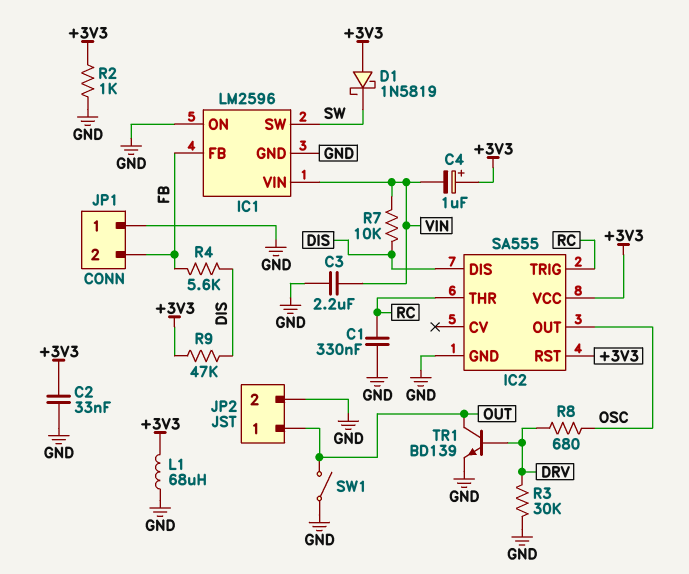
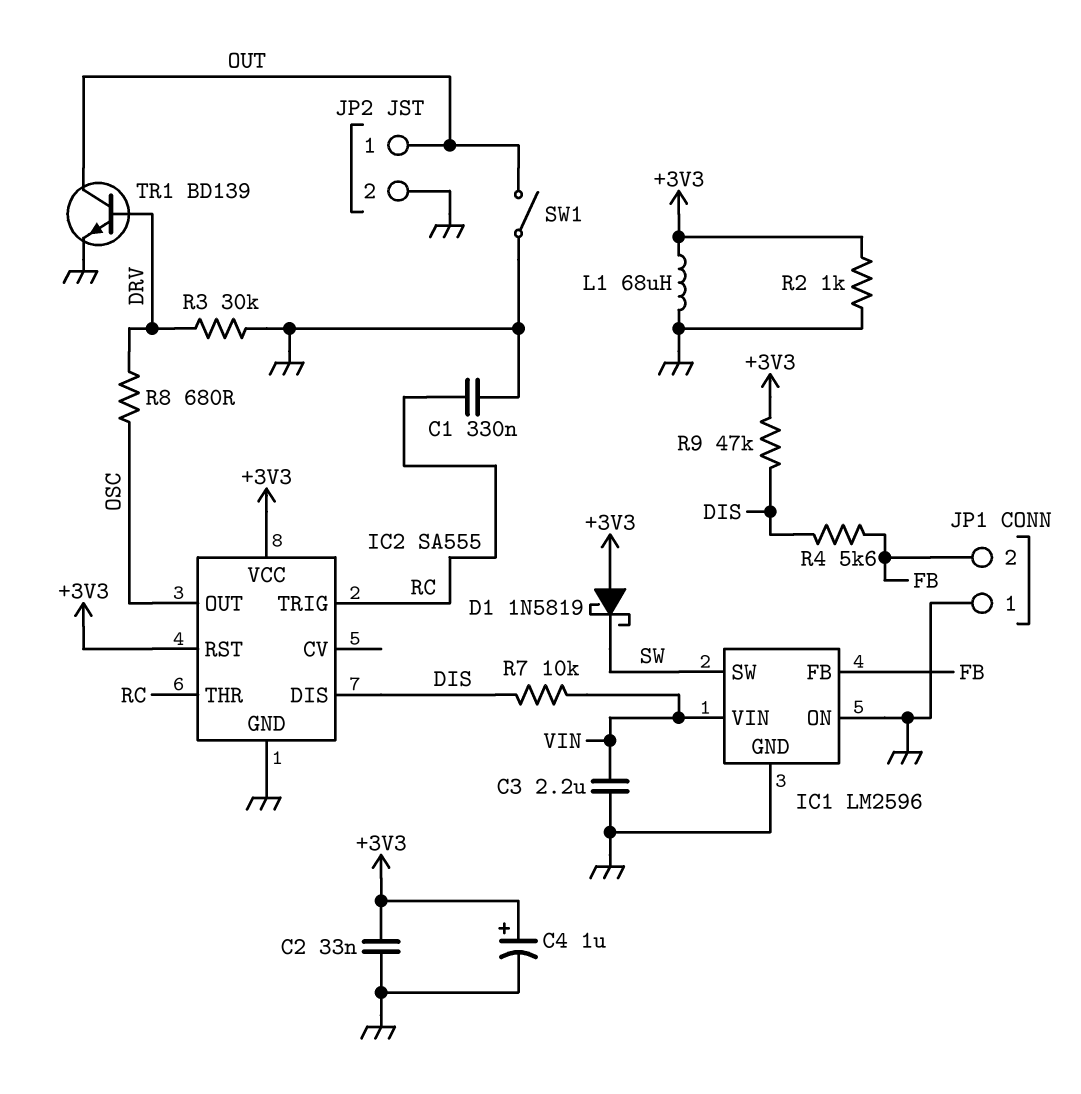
C4: 1uF (plus +3V3, minus VIN) -> 1uF (plus +3V3, minus GND)

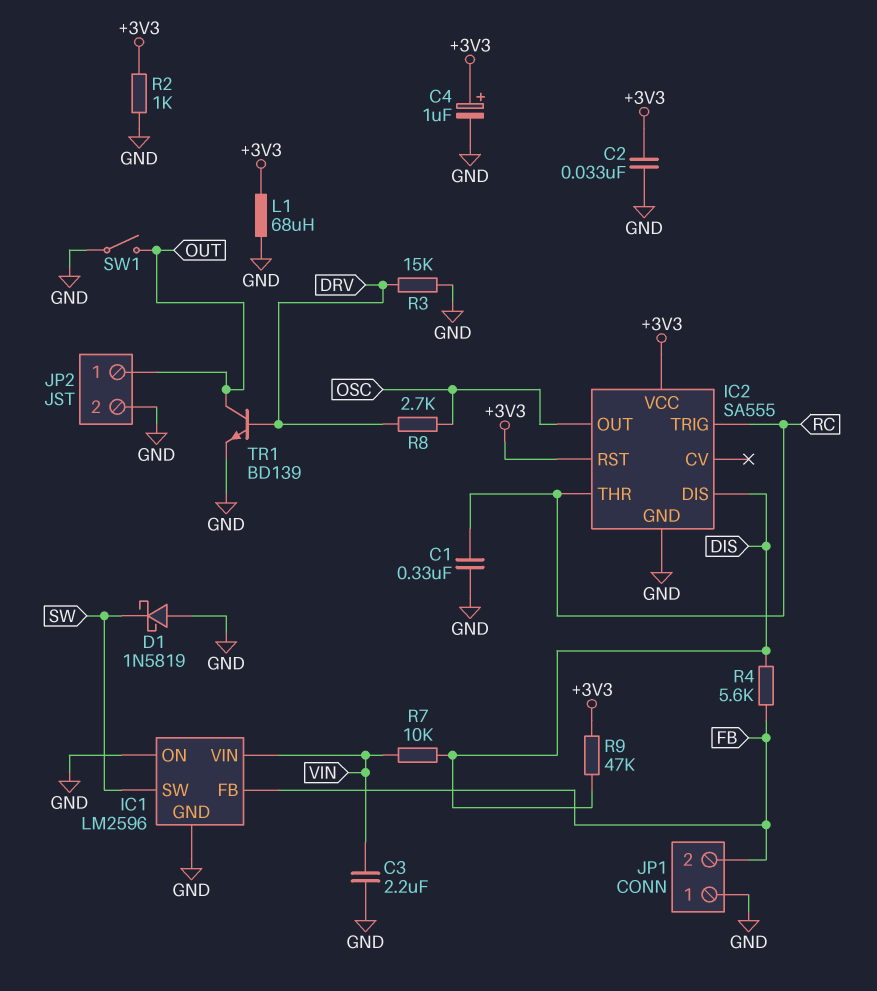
D1: schottky 1N5819 (A +3V3, K SW) -> schottky 1N5819 (A GND, K SW)
R3: 30k (DRV, GND) -> 15k (DRV, GND)
R8: 680 (DRV, OSC) -> 2.7k (DRV, OSC)

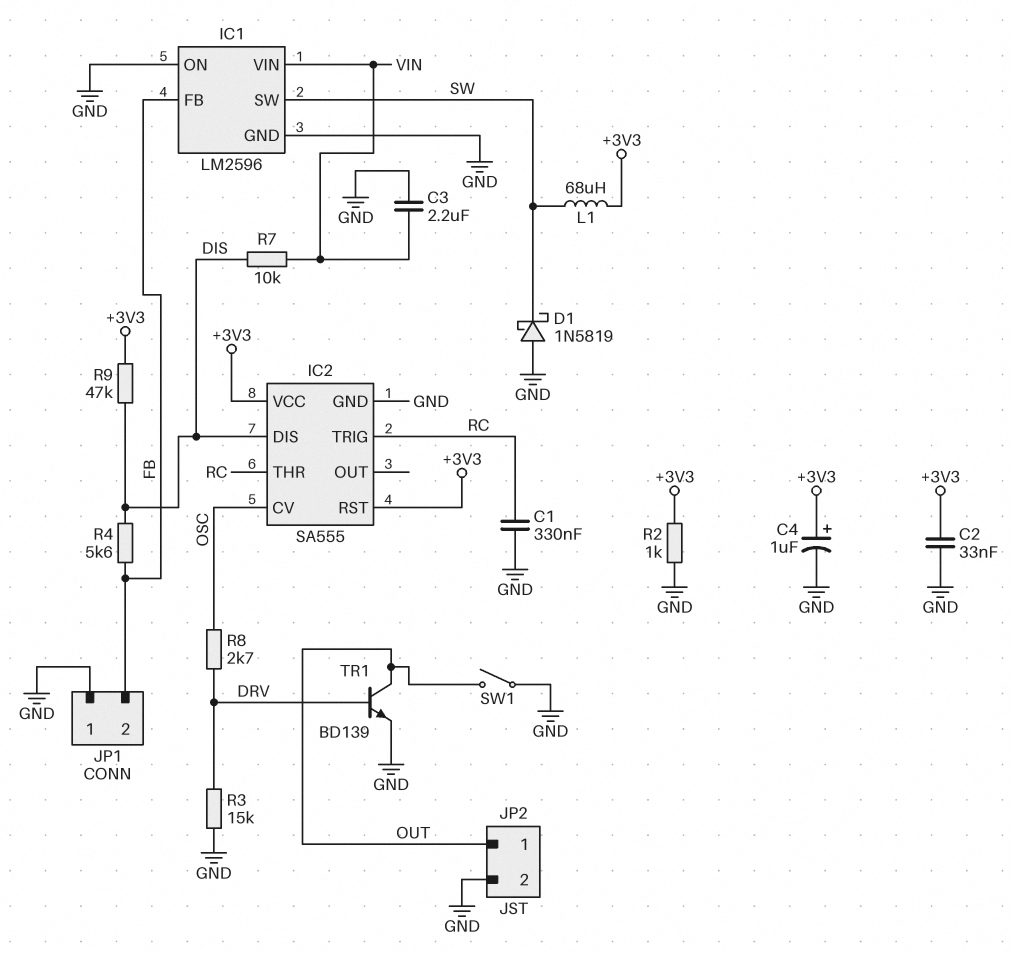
IC2 pin CV: none -> OSC
IC2 pin OUT: OSC -> none
L1: 68uH (+3V3, GND) -> 68uH (+3V3, SW)

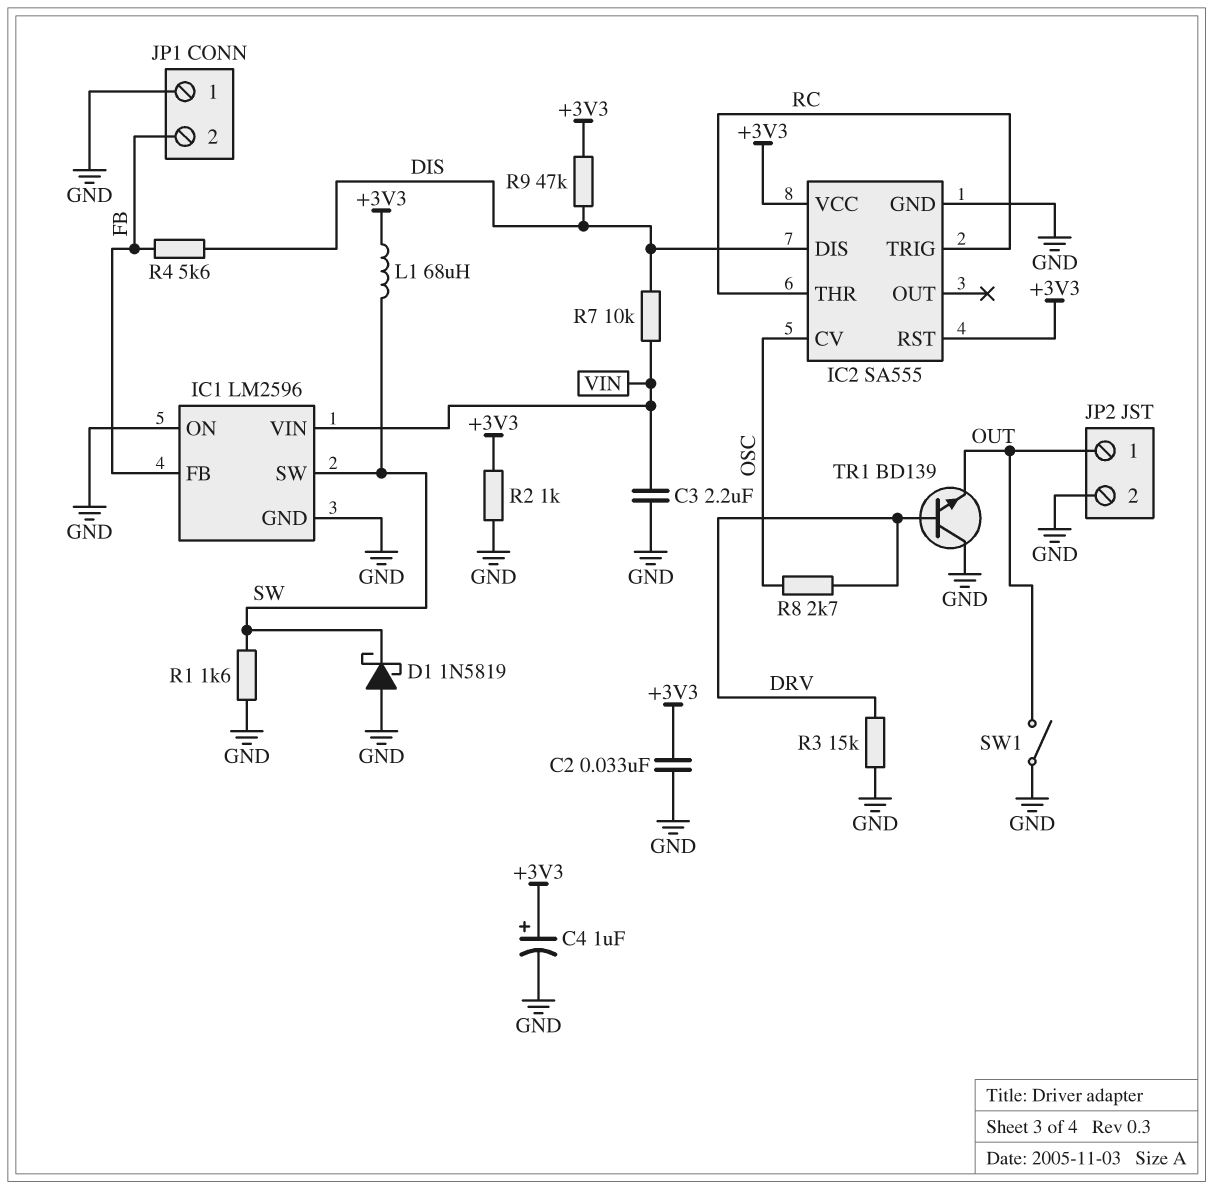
C1: 330nF (GND, RC) -> none
R1: none -> 1.6k (GND, SW)
TR1: NPN BD139 (B DRV, C OUT, E GND) -> NPN BD139 (B DRV, C GND, E OUT)

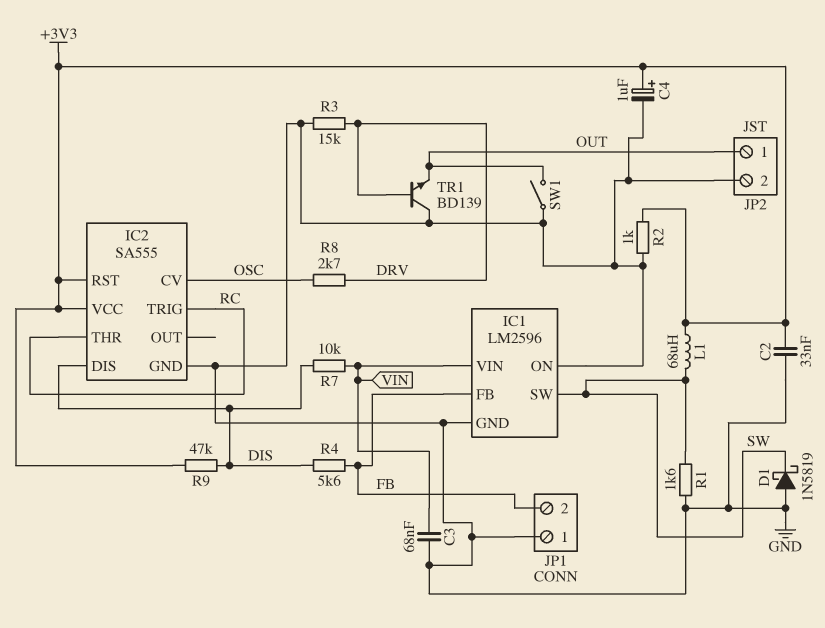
C3: 2.2uF (GND, VIN) -> 68nF (GND, VIN)

